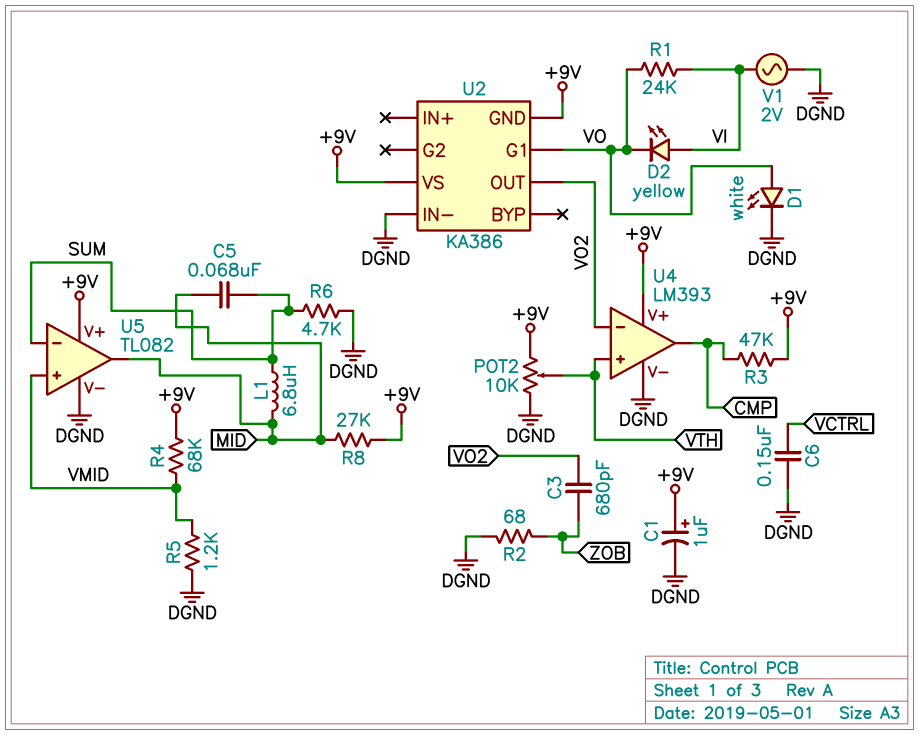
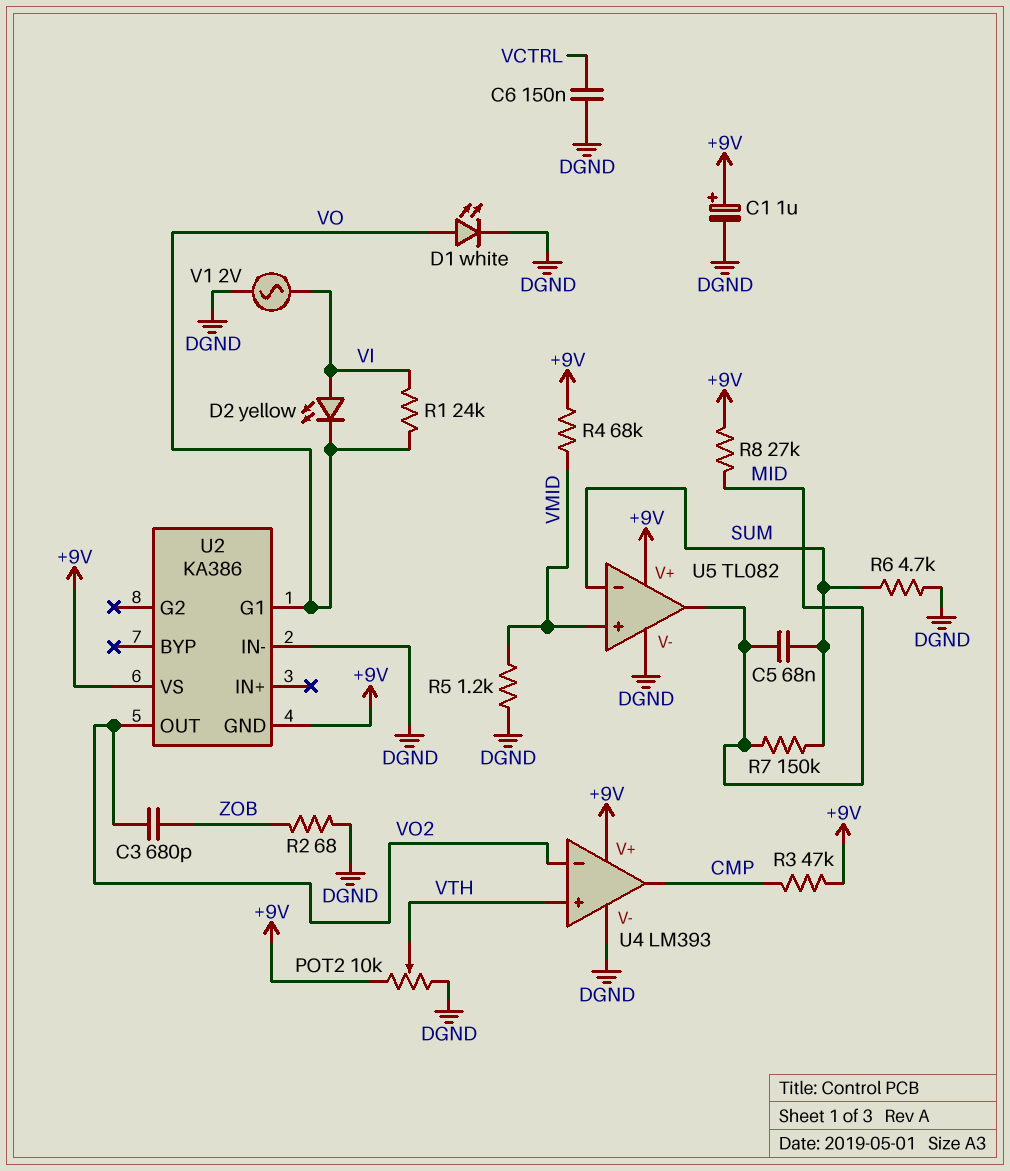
L1: 6.8uH (MID, SUM) -> none
R7: none -> 150k (MID, SUM)

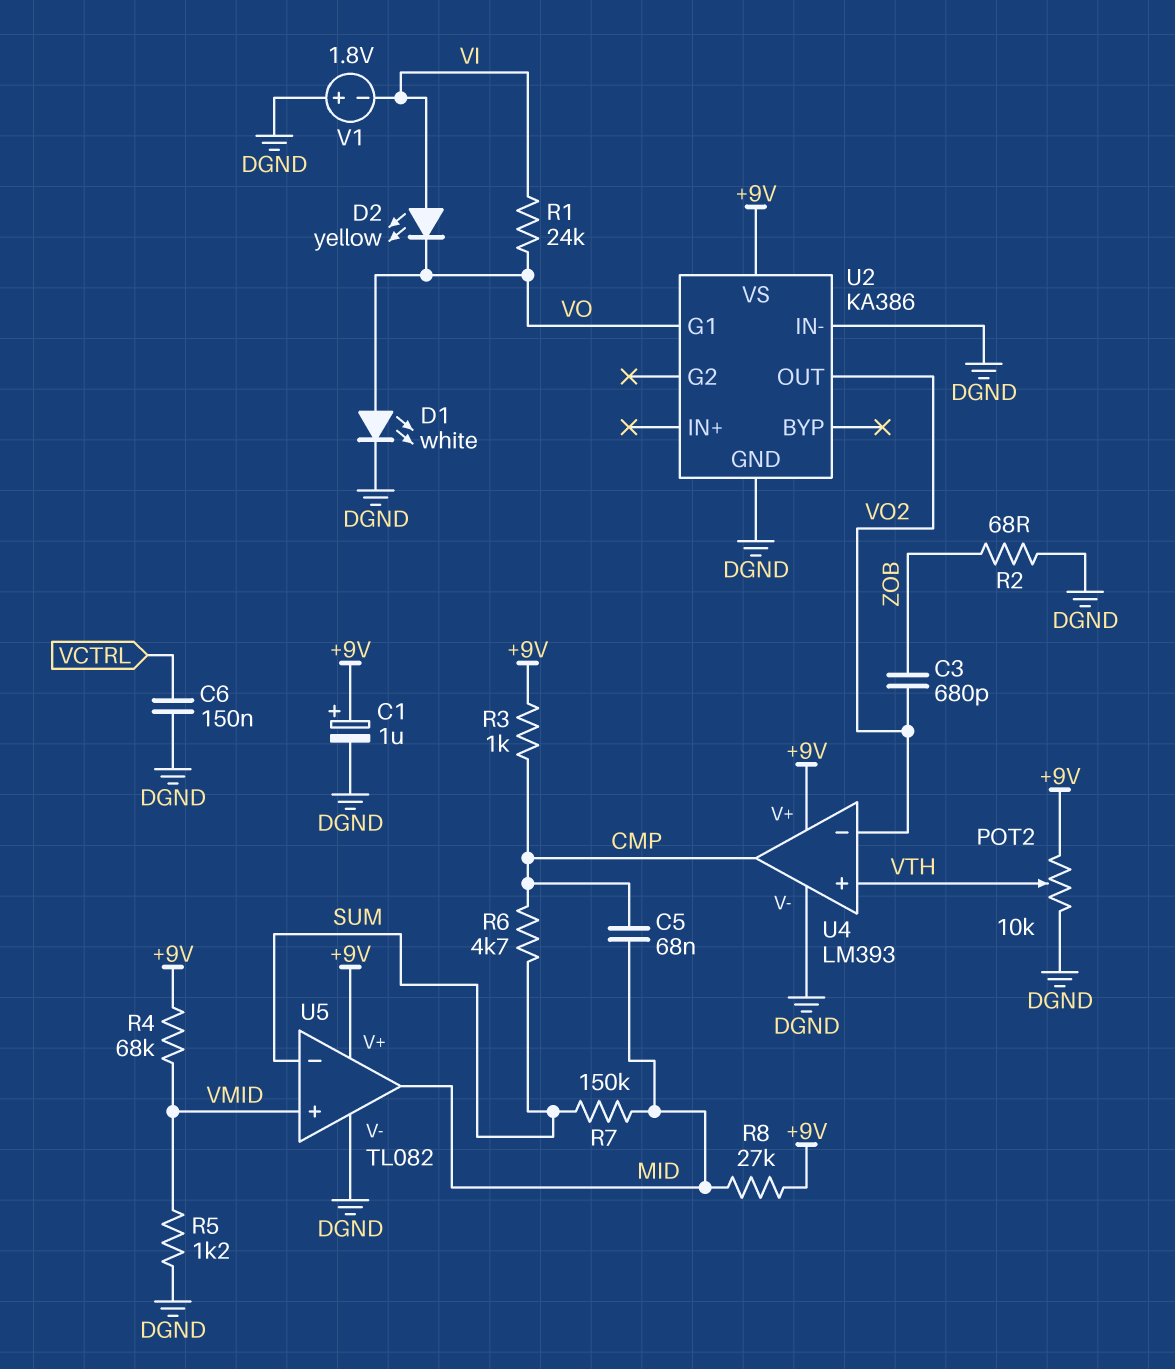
C5: 68nF (MID, SUM) -> 68nF (CMP, MID)
R3: 47k (+9V, CMP) -> 1k (+9V, CMP)
R6: 4.7k (DGND, SUM) -> 4.7k (CMP, SUM)
U2 pin GND: +9V -> DGND
V1: AC 2V (DGND, VI) -> 1.8V (plus DGND, minus VI)

